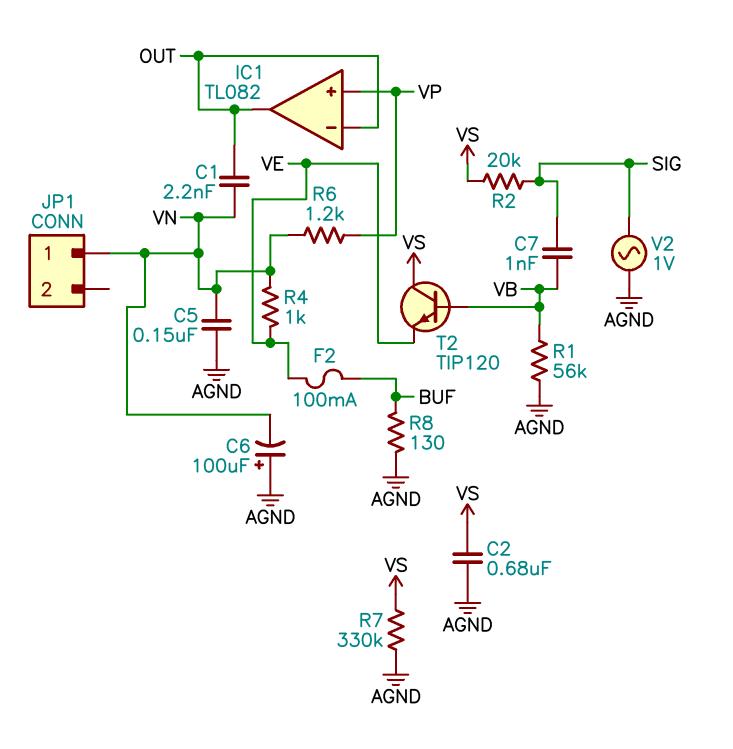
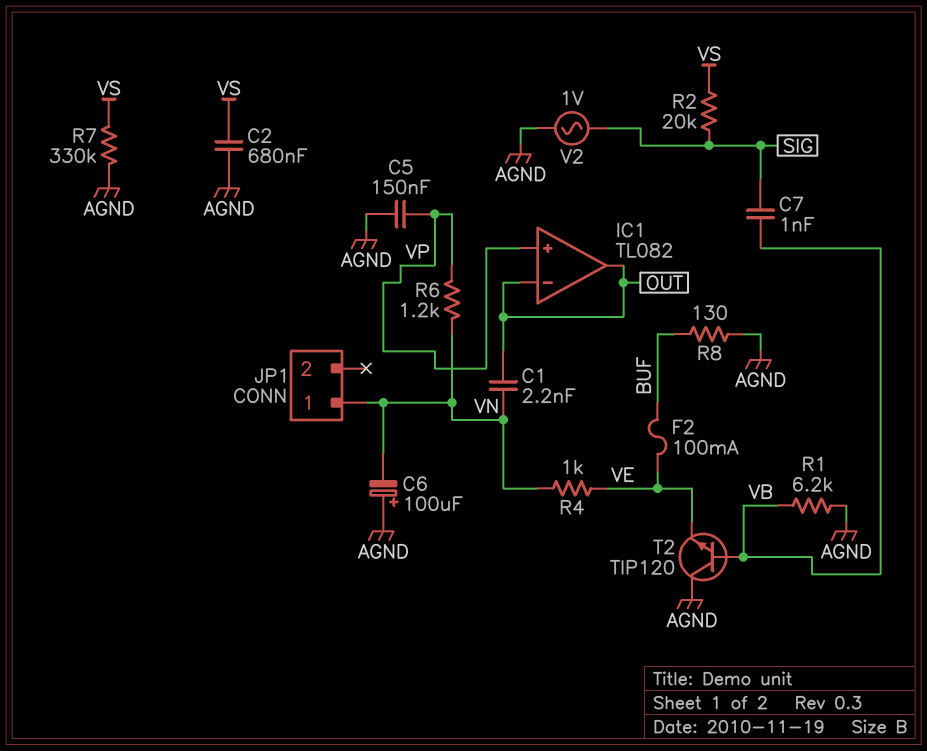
C5: 150nF (AGND, VN) -> 150nF (AGND, VP)
R1: 56k (AGND, VB) -> 6.2k (AGND, VB)
T2: NPN TIP120 (B VB, C VS, E VE) -> NPN TIP120 (B VB, C AGND, E VE)

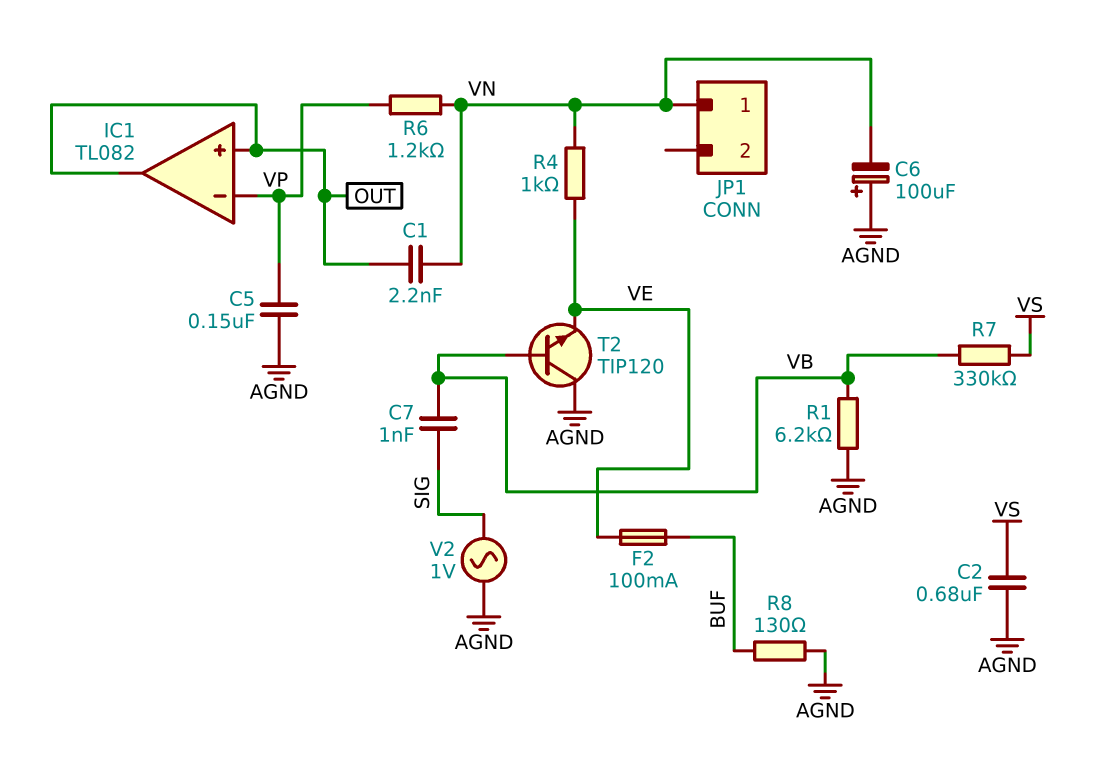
IC1 pin in+: VP -> OUT
IC1 pin in-: OUT -> VP
R2: 20k (SIG, VS) -> none
R7: 330k (AGND, VS) -> 330k (VB, VS)

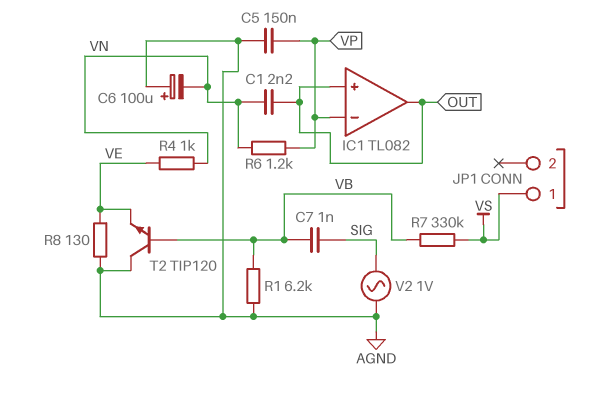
C2: 680nF (AGND, VS) -> none
F2: 100mA (BUF, VE) -> none
JP1 pin 1: VN -> VS
R8: 130 (AGND, BUF) -> 130 (AGND, VE)

